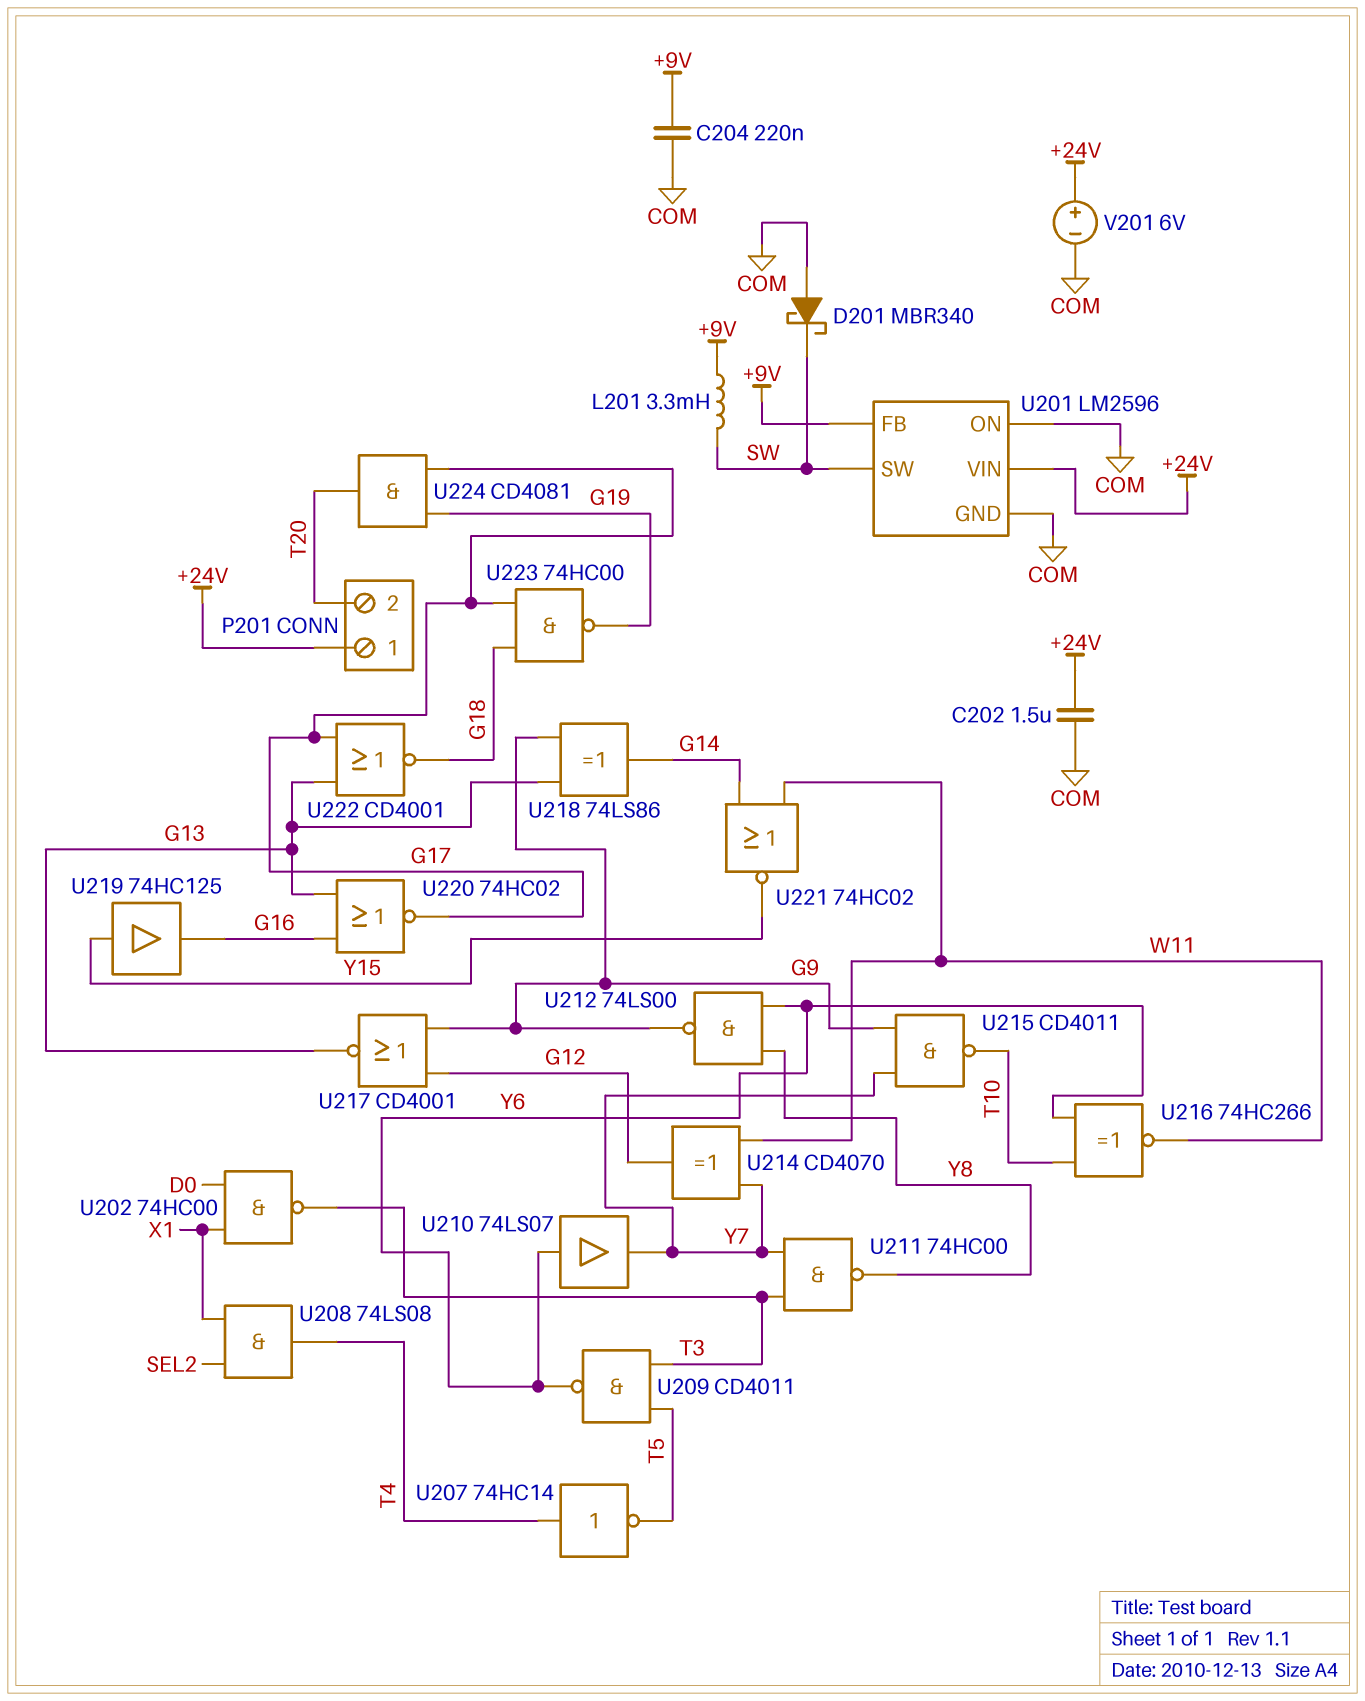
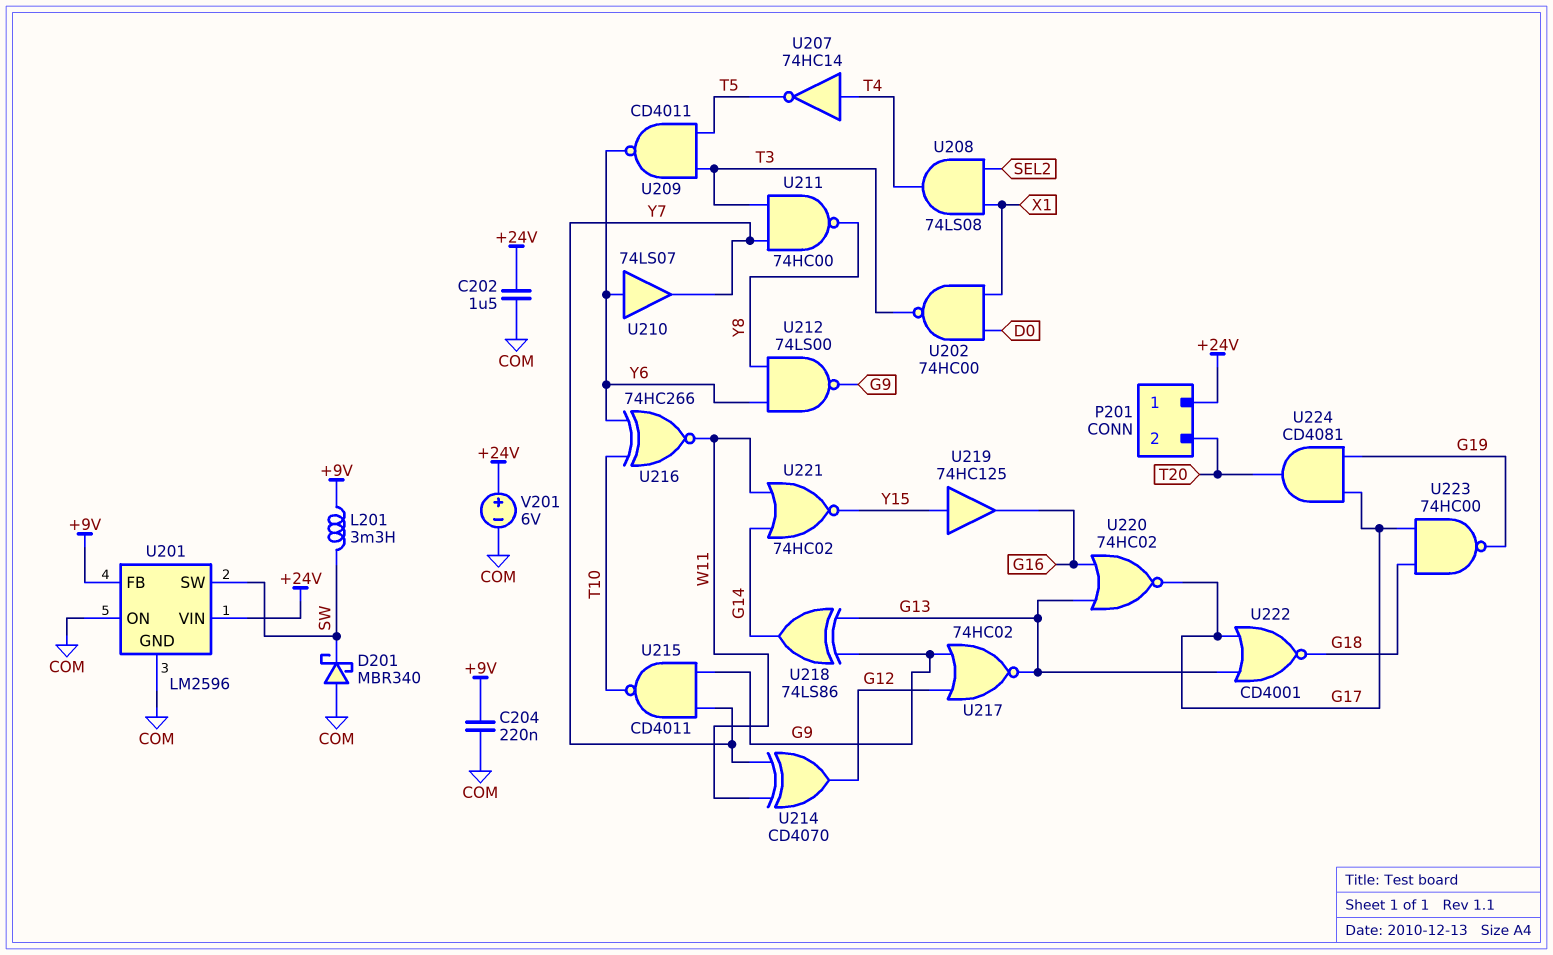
U217: NOR CD4001 (in G9, in G12, out G13) -> NOR 74HC02 (in G9, in G12, out G13)

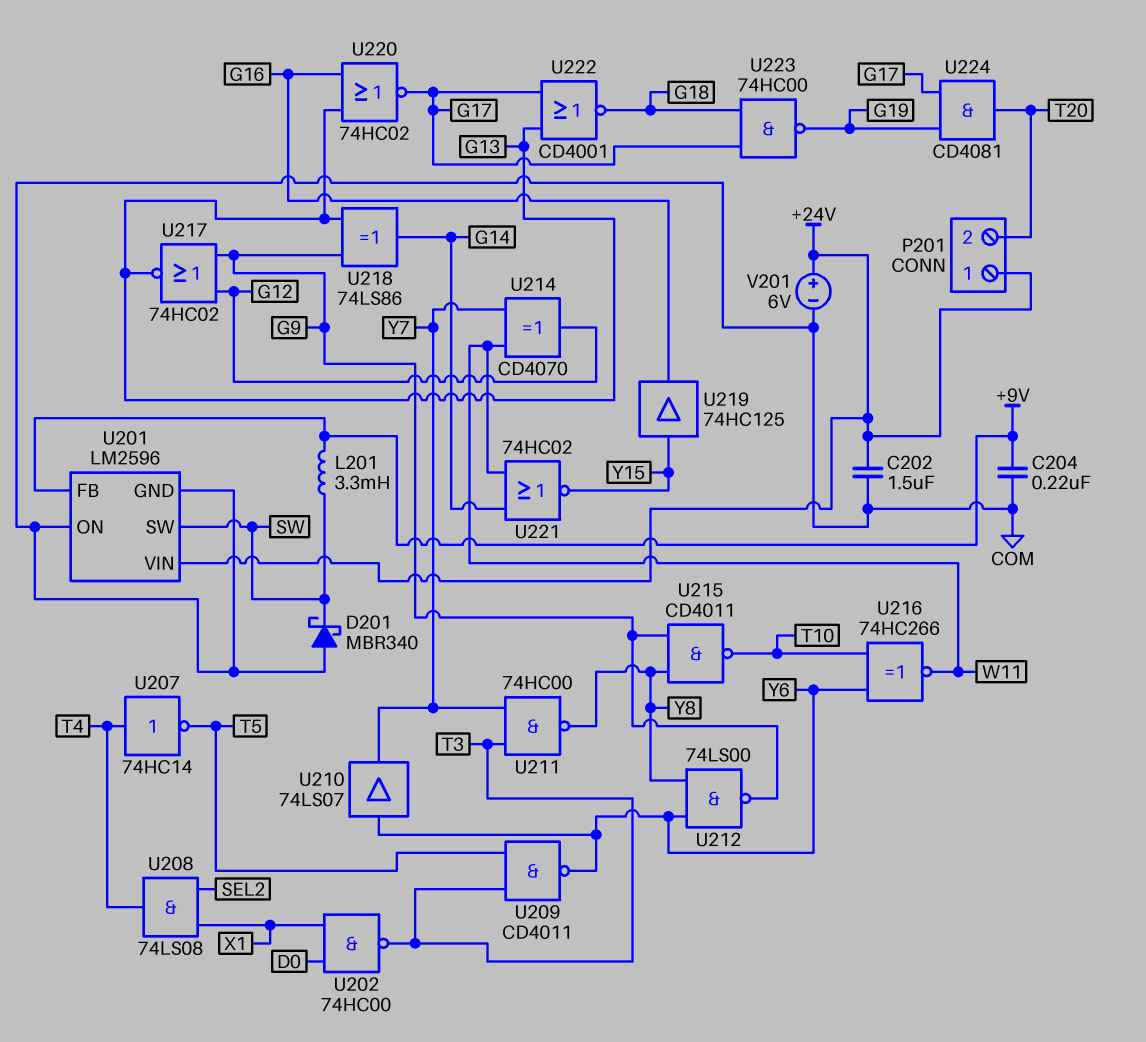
U215: NAND CD4011 (in G9, in Y7, out T10) -> NAND CD4011 (in G9, in Y8, out T10)

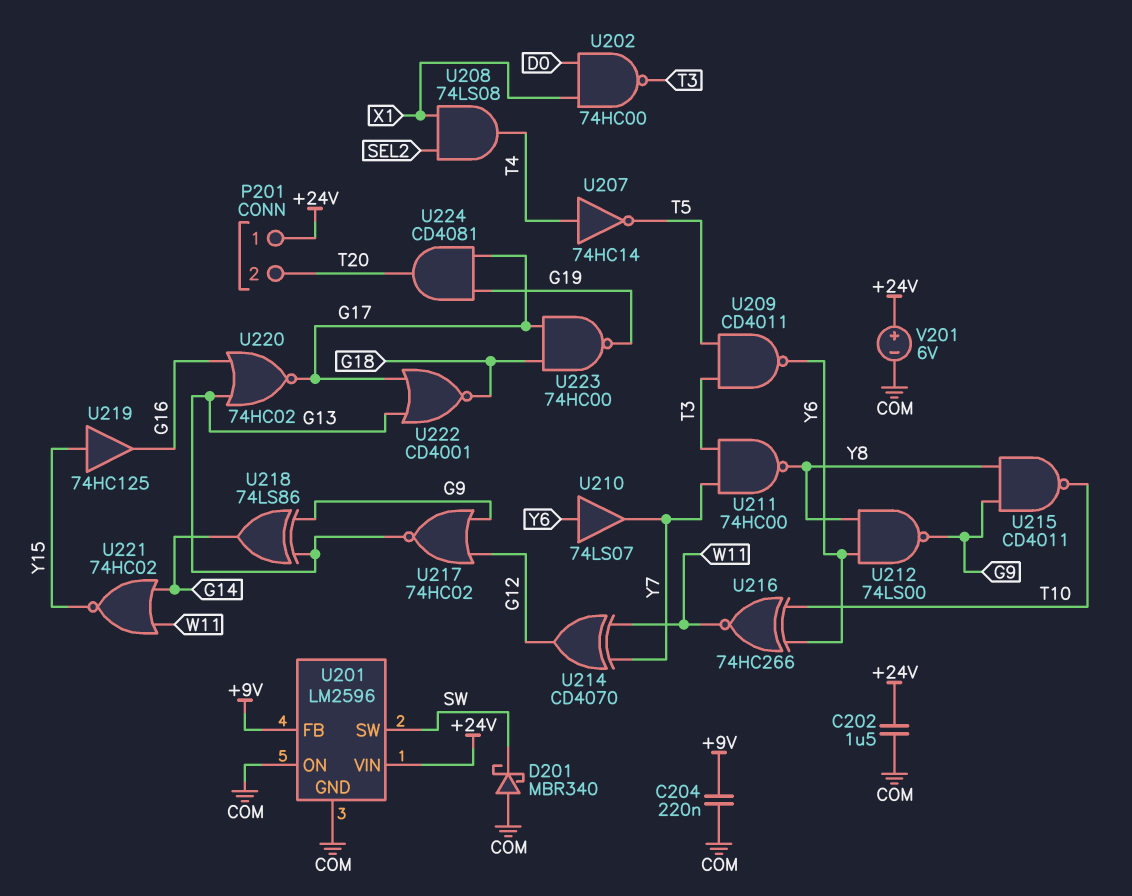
L201: 3.3mH (+9V, SW) -> none

